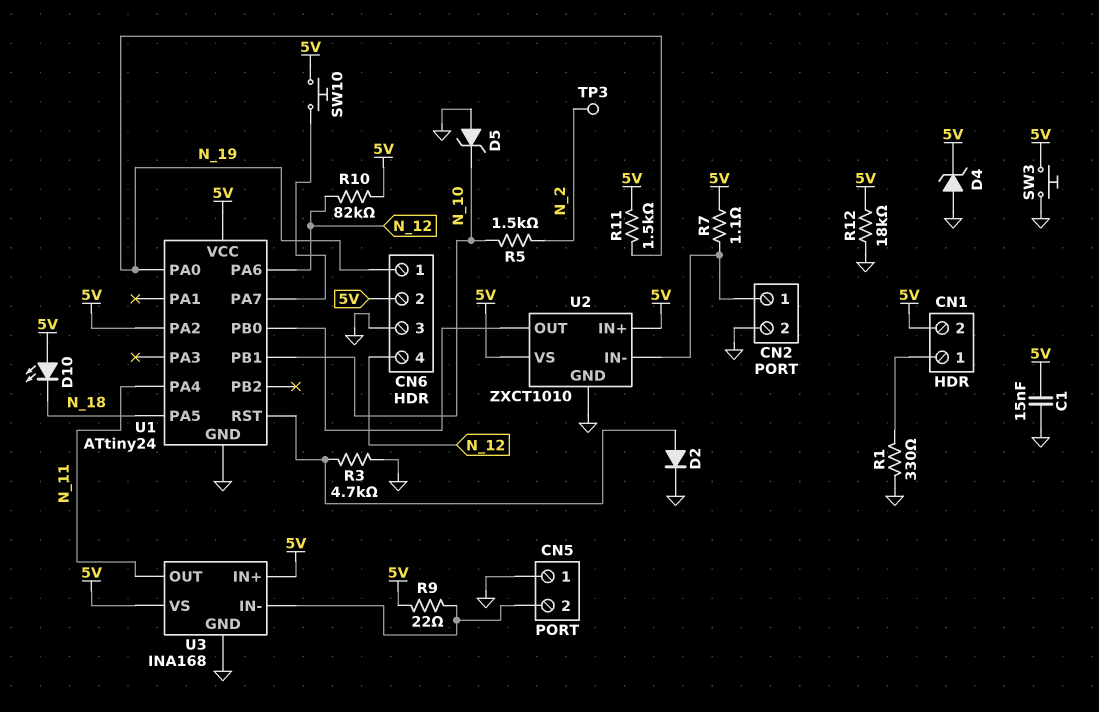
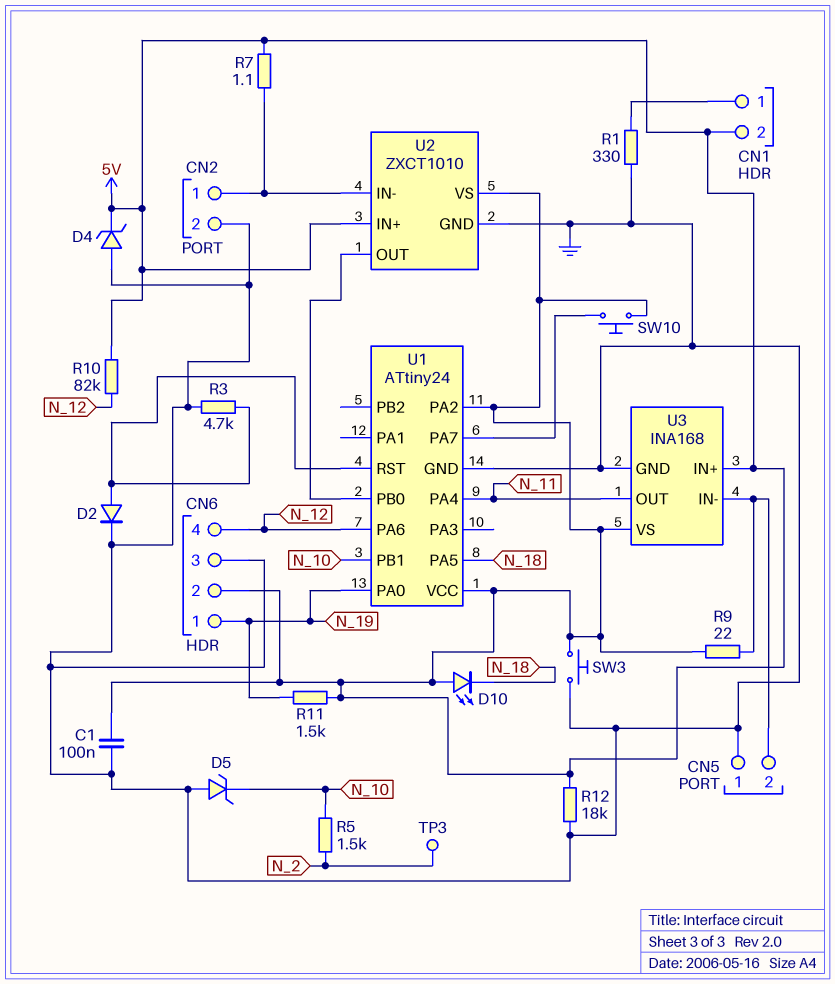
C1: 15nF (5V, GND) -> 100nF (5V, GND)

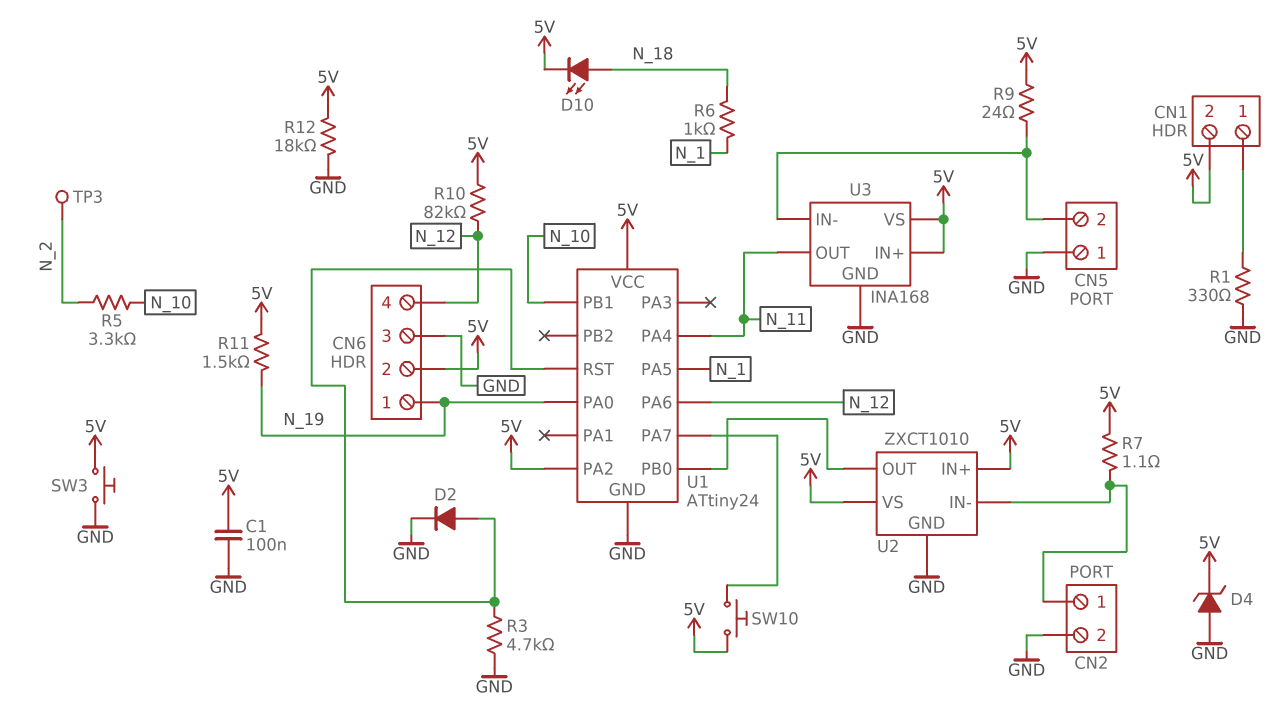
D5: zener (A GND, K N_10) -> none
D10: LED (A 5V, K N_18) -> LED (A N_18, K 5V)
R5: 1.5k (N_2, N_10) -> 3.3k (N_2, N_10)
R6: none -> 1k (N_1, N_18)
R9: 22 (5V, CN5/2) -> 24 (5V, CN5/2)
U1 pin PA5: N_18 -> N_1

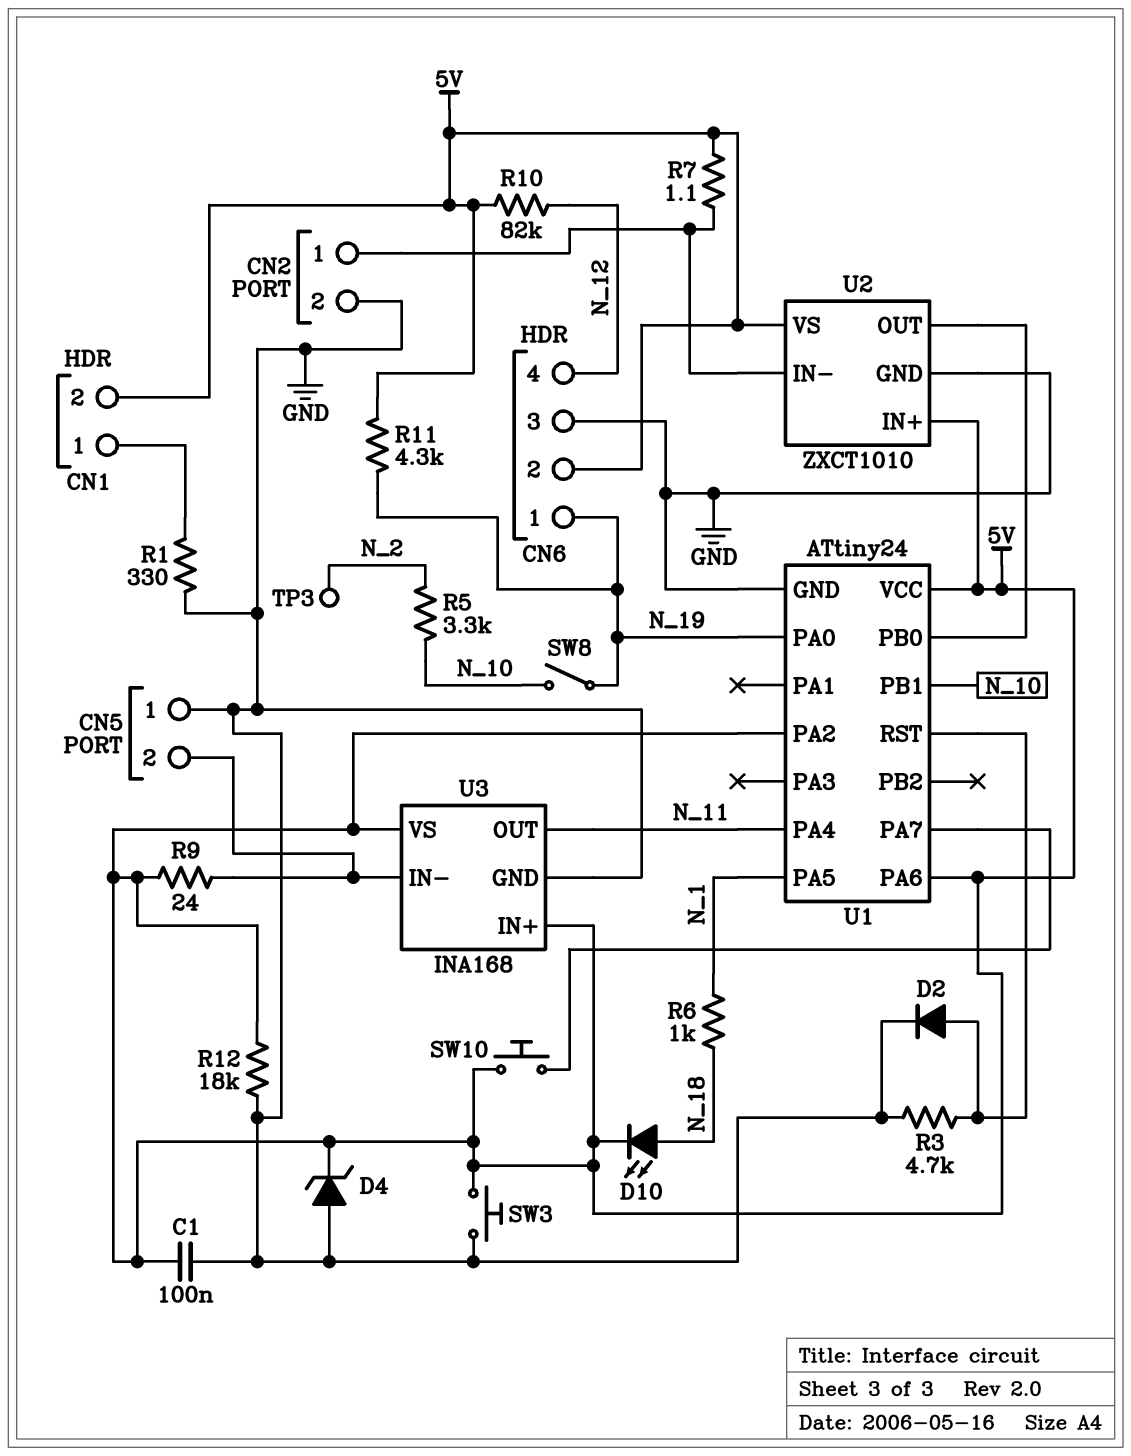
R11: 1.5k (5V, N_19) -> 4.3k (5V, N_19)
SW8: none -> switch (N_10, N_19)
U1 pin PA6: N_12 -> 5V

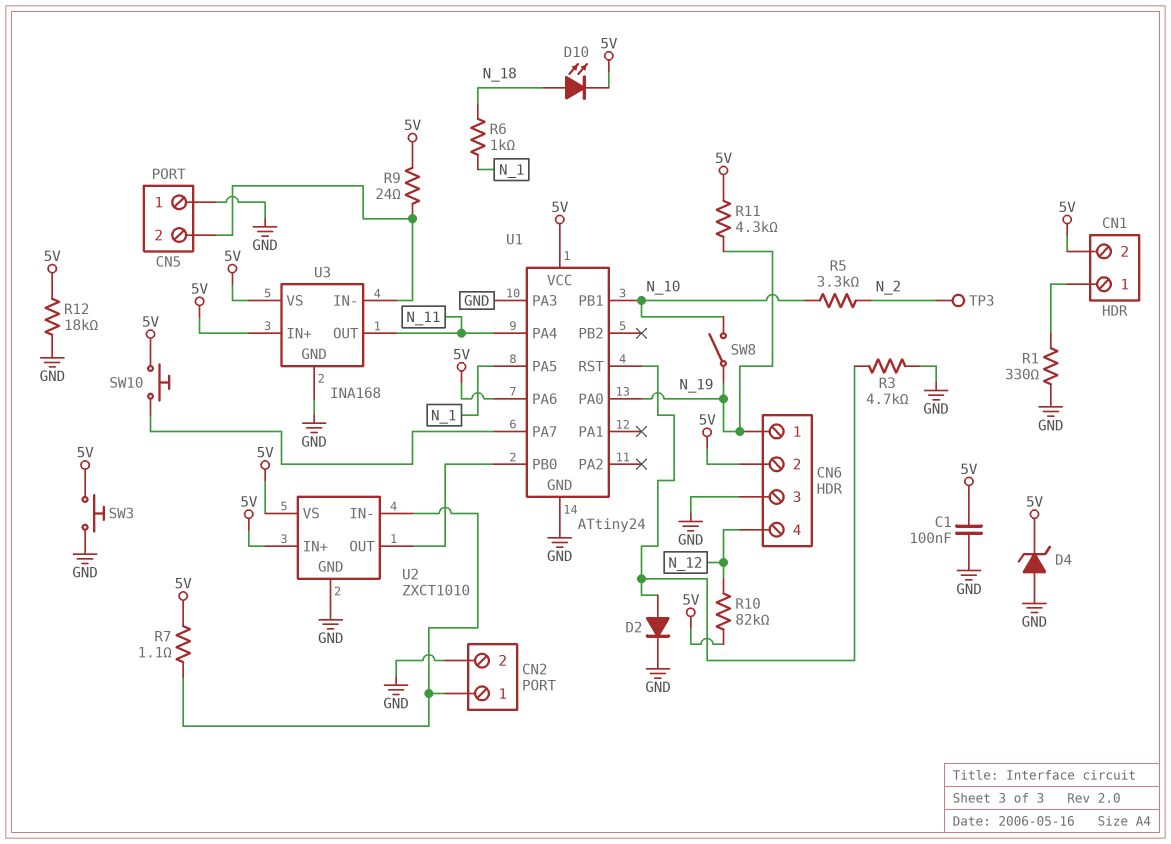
U1 pin PA2: 5V -> none
U1 pin PA3: none -> GND

